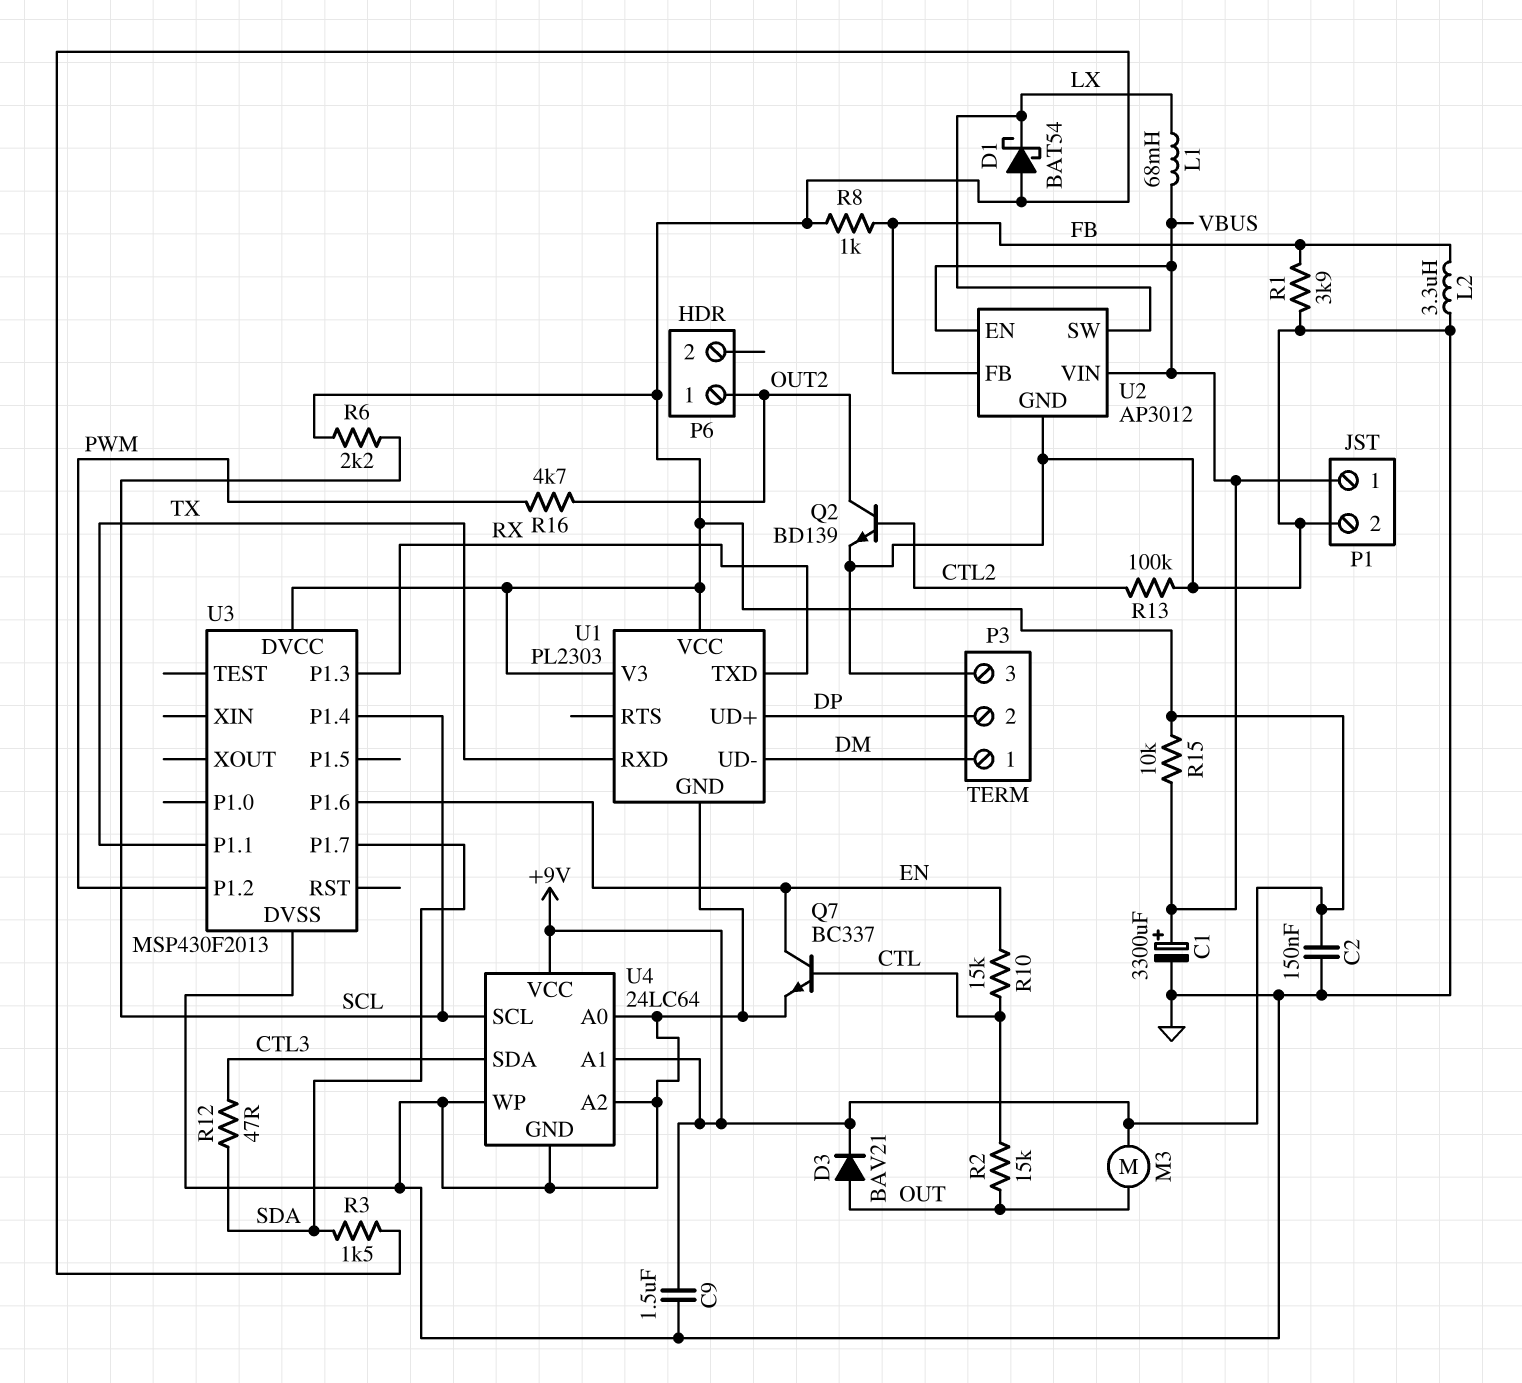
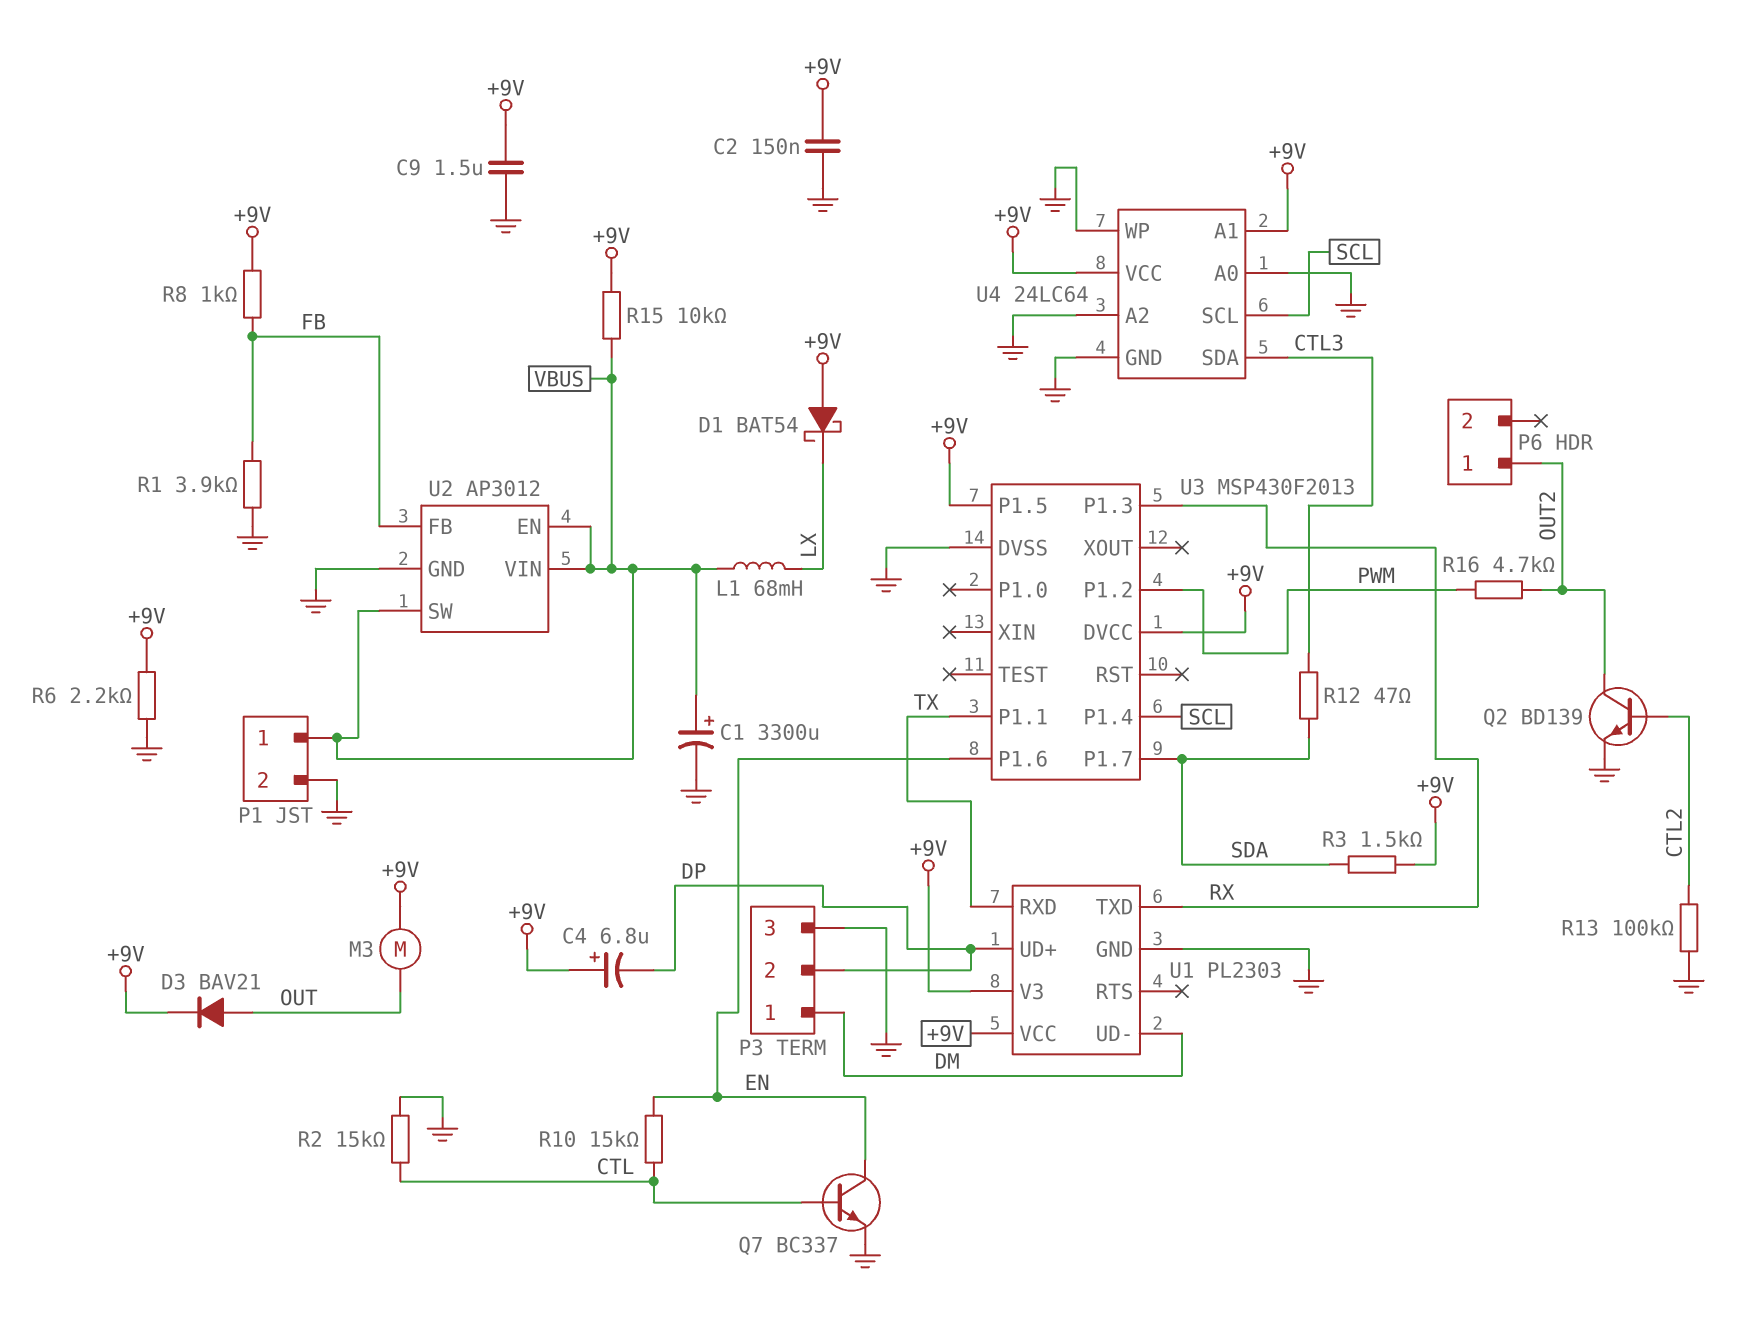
C4: none -> 6.8uF (plus +9V, minus DP)
L2: 3.3uH (FB, GND) -> none
R2: 15k (CTL, OUT) -> 15k (CTL, GND)
R6: 2.2k (+9V, SCL) -> 2.2k (+9V, GND)
U2 pin SW: LX -> VBUS
U3 pin P1.5: none -> +9V

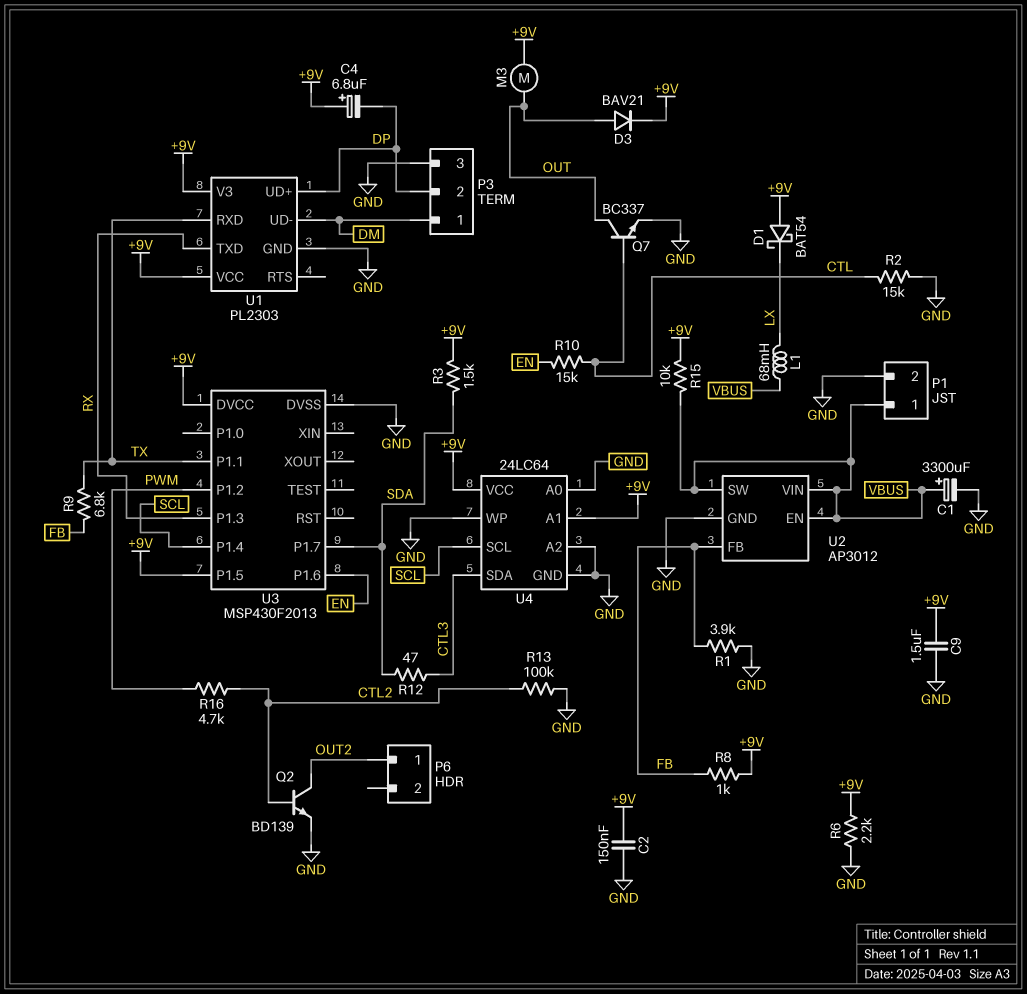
Q7: NPN BC337 (B CTL, C EN, E GND) -> NPN BC337 (B CTL, C OUT, E GND)
R9: none -> 6.8k (FB, TX)
R16: 4.7k (OUT2, PWM) -> 4.7k (CTL2, PWM)

